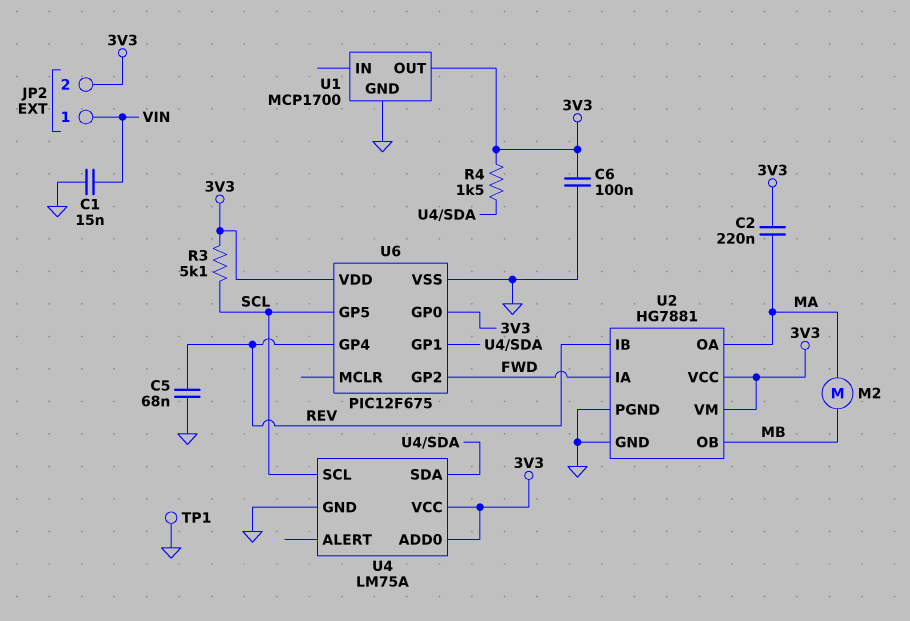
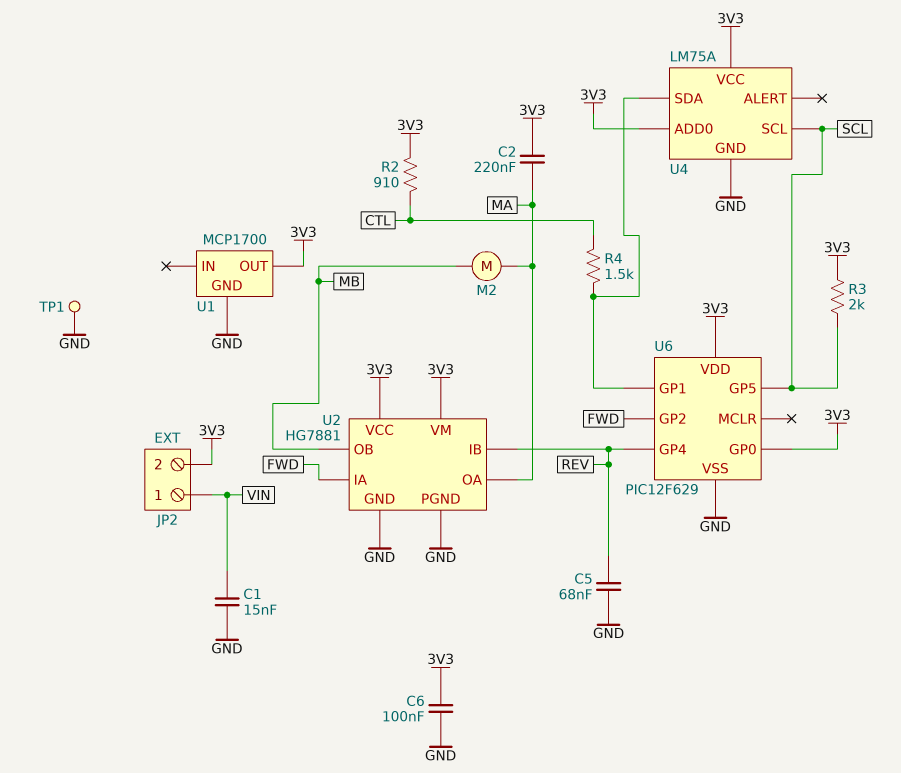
R2: none -> 910 (3V3, CTL)
R3: 5.1k (3V3, SCL) -> 2k (3V3, SCL)
R4: 1.5k (3V3, U4/SDA) -> 1.5k (CTL, U4/SDA)
U6: PIC12F675 -> PIC12F629

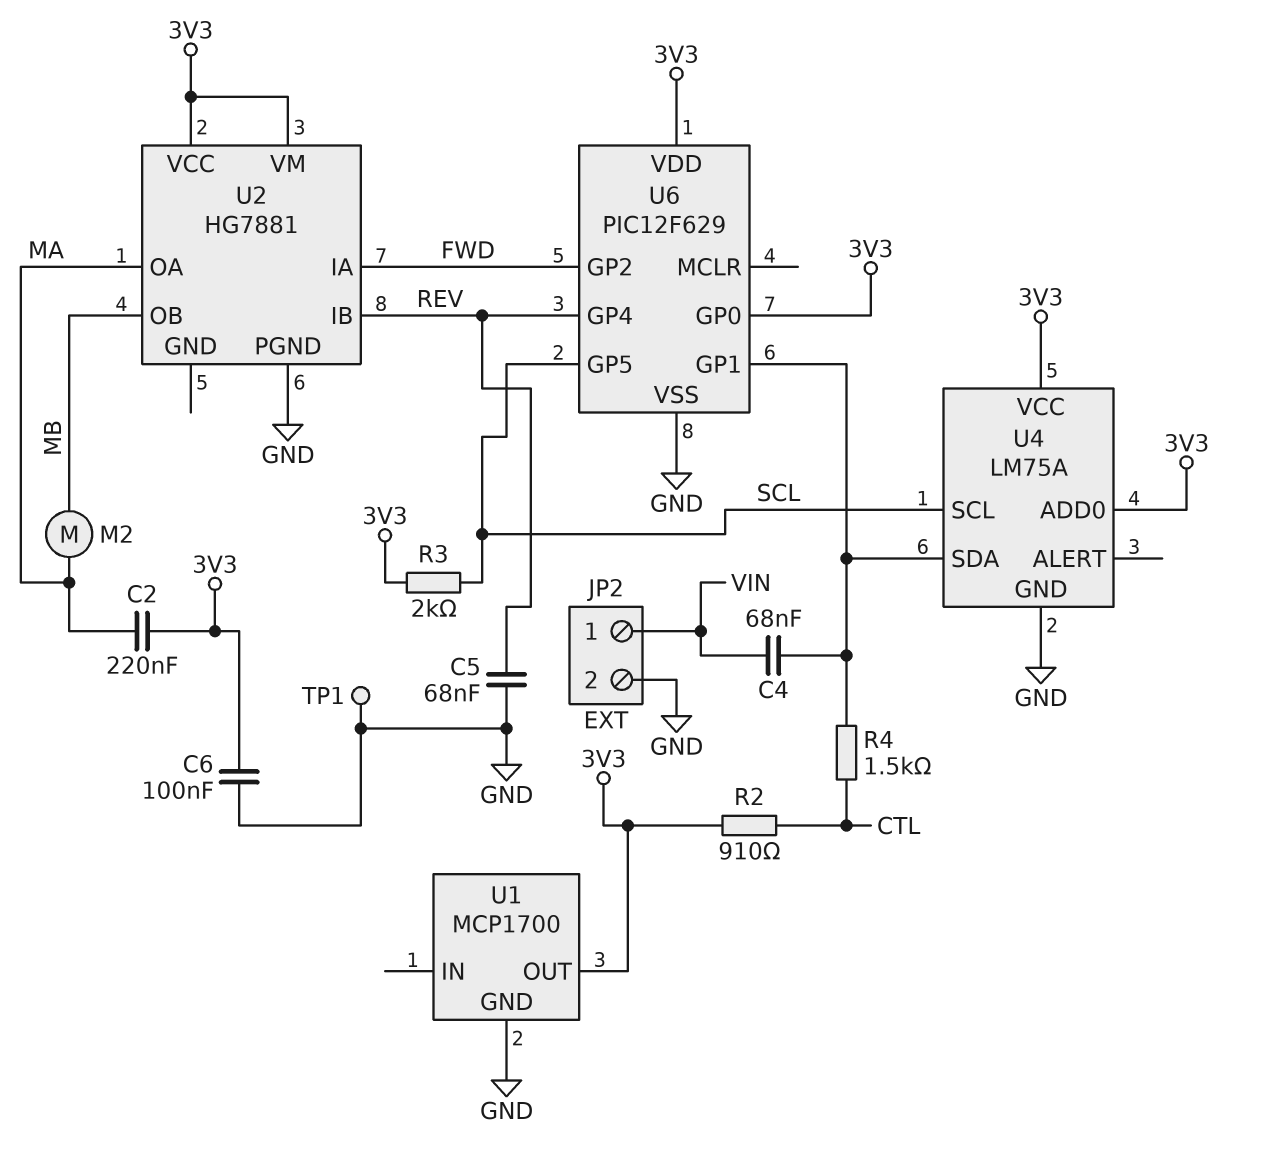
C1: 15nF (GND, VIN) -> none
C4: none -> 68nF (U4/SDA, VIN)
JP2 pin 2: 3V3 -> GND
U2 pin GND: GND -> none

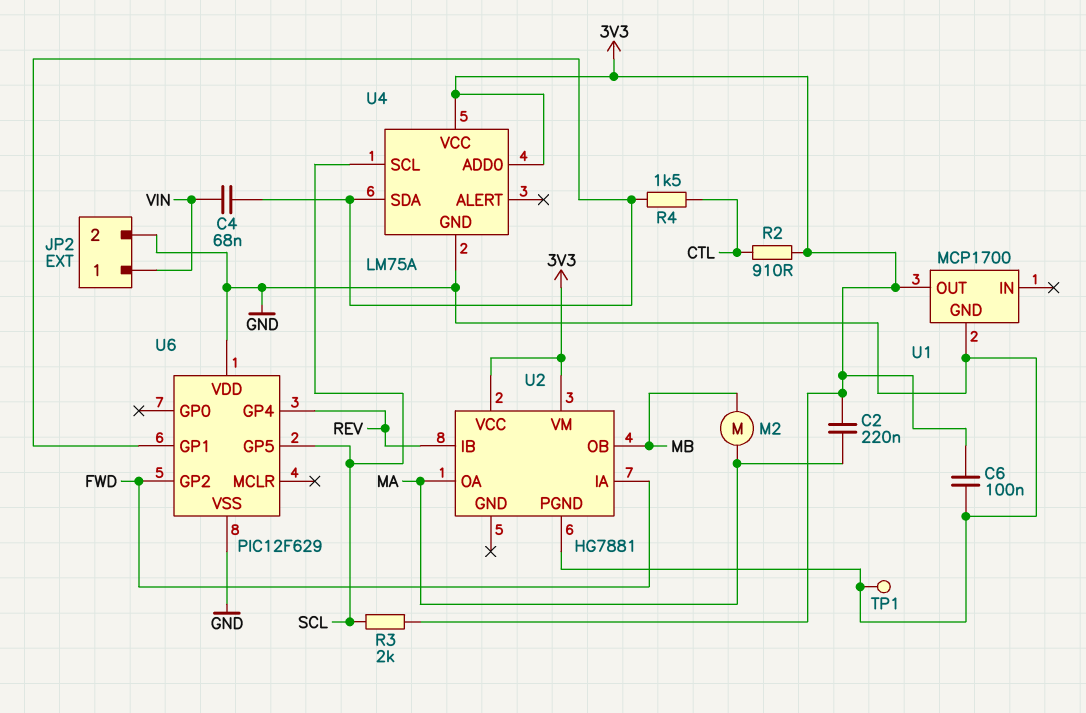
C5: 68nF (GND, REV) -> none
U6 pin GP0: 3V3 -> none
U6 pin VDD: 3V3 -> GND

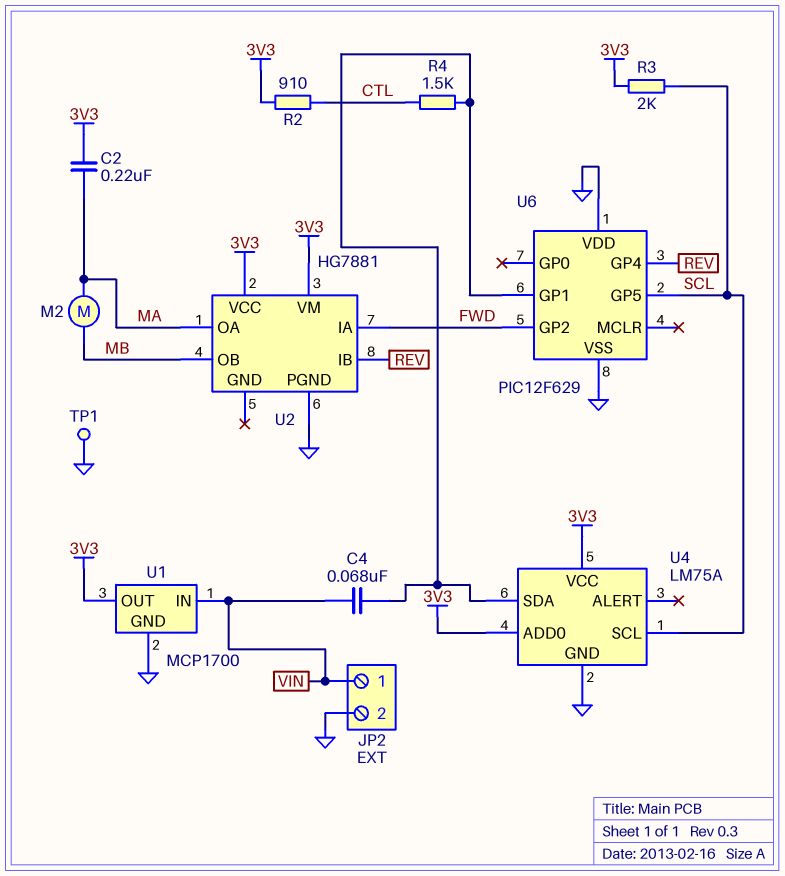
C6: 100nF (3V3, GND) -> none
U1 pin IN: none -> VIN

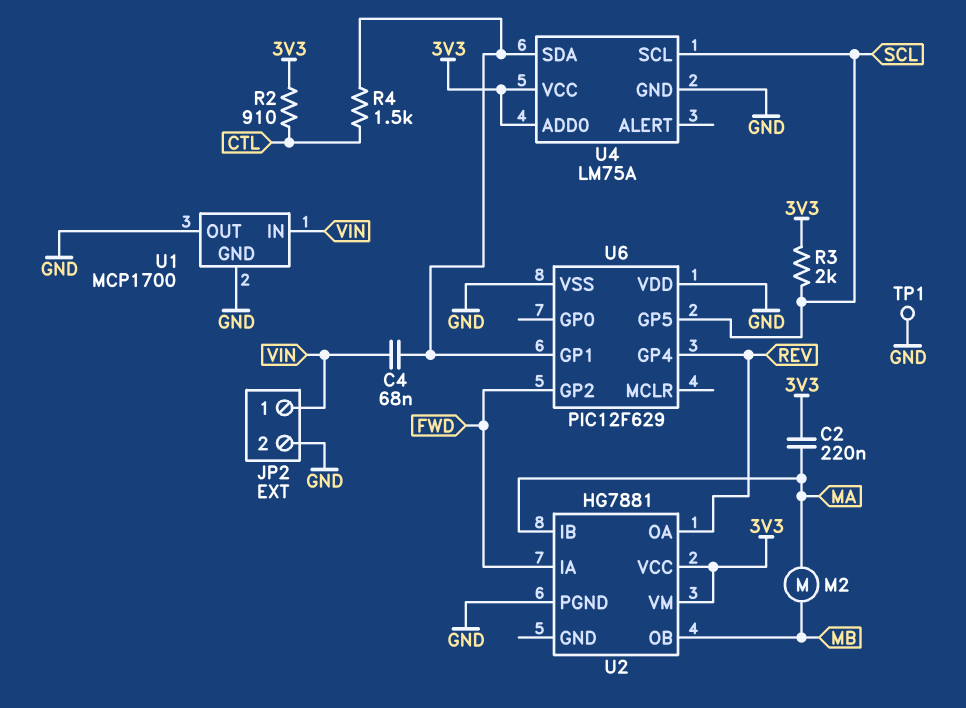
U1 pin OUT: 3V3 -> GND
U2 pin IB: REV -> MA
U2 pin OA: MA -> REV

